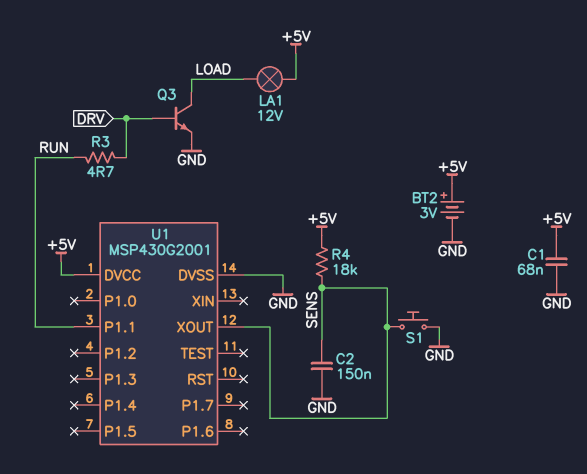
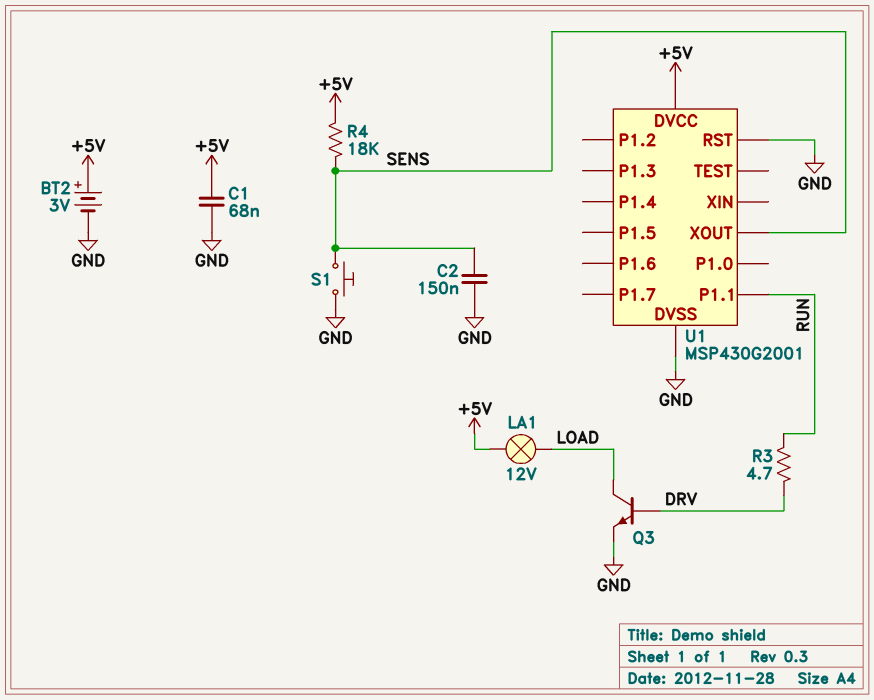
U1 pin RST: none -> GND

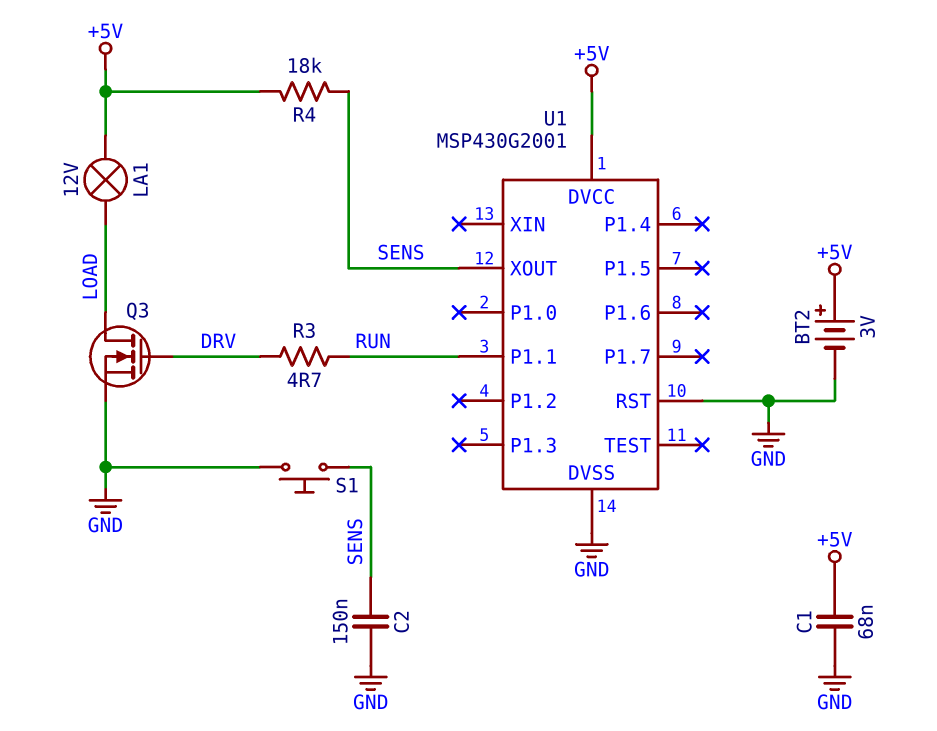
Q3: NPN (B DRV, C LOAD, E GND) -> NMOS (G DRV, D LOAD, S GND)

